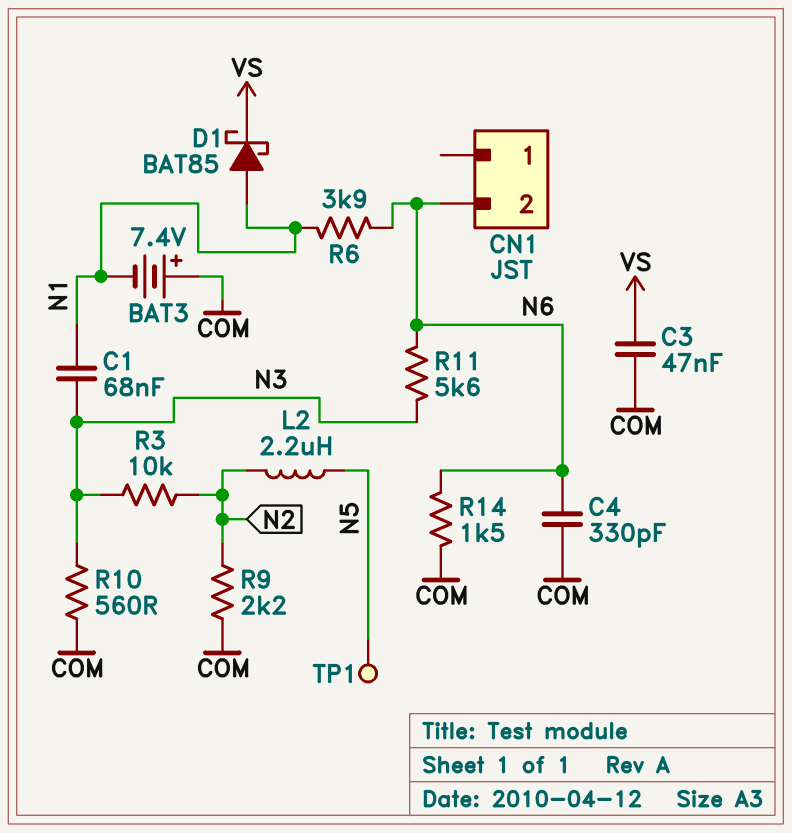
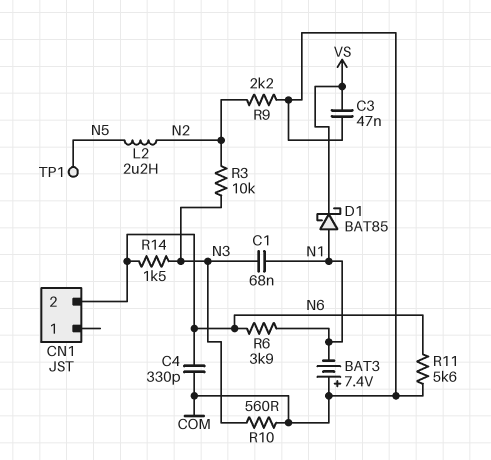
R11: 5.6k (N3, N6) -> 5.6k (COM, N6)
R14: 1.5k (COM, N6) -> 1.5k (N3, N6)

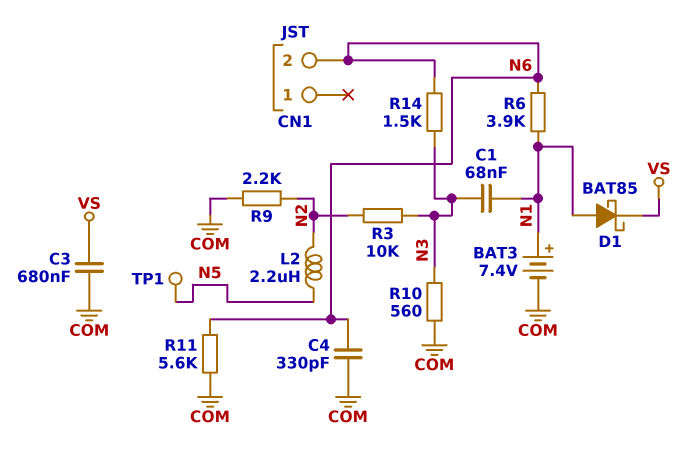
BAT3: 7.4V (plus COM, minus N1) -> 7.4V (plus N1, minus COM)
C3: 47nF (COM, VS) -> 680nF (COM, VS)

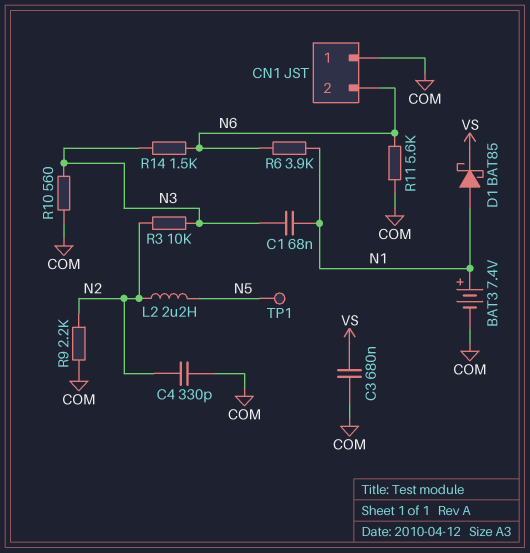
C4: 330pF (COM, N6) -> 330pF (COM, N2)
CN1 pin 1: none -> COM

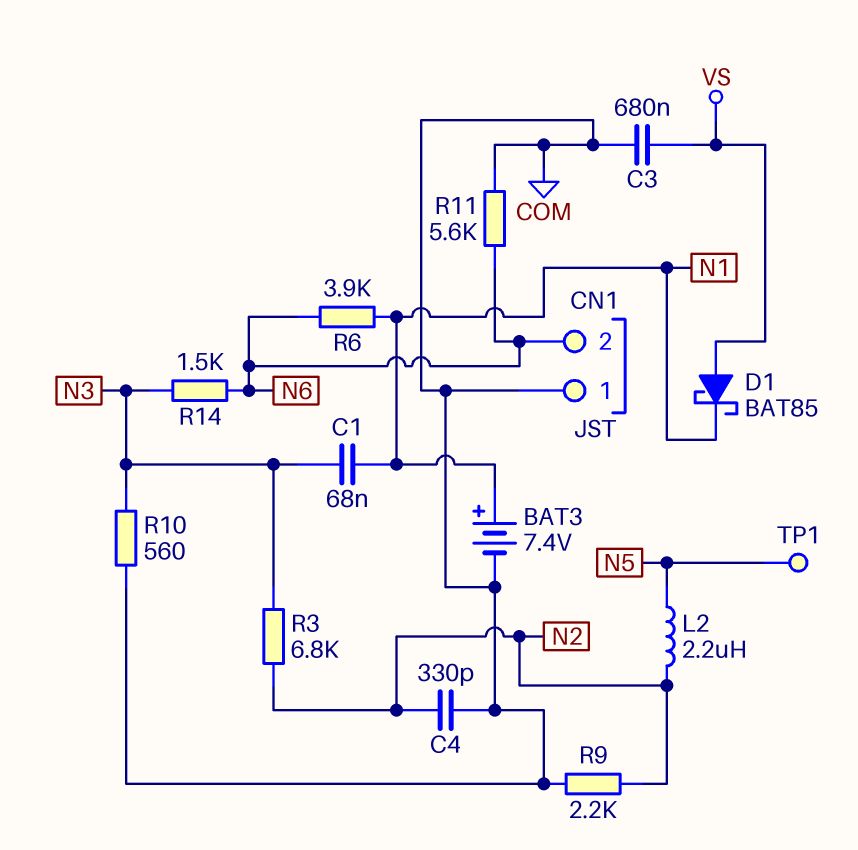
D1: schottky BAT85 (A N1, K VS) -> schottky BAT85 (A VS, K N1)
R3: 10k (N2, N3) -> 6.8k (N2, N3)

